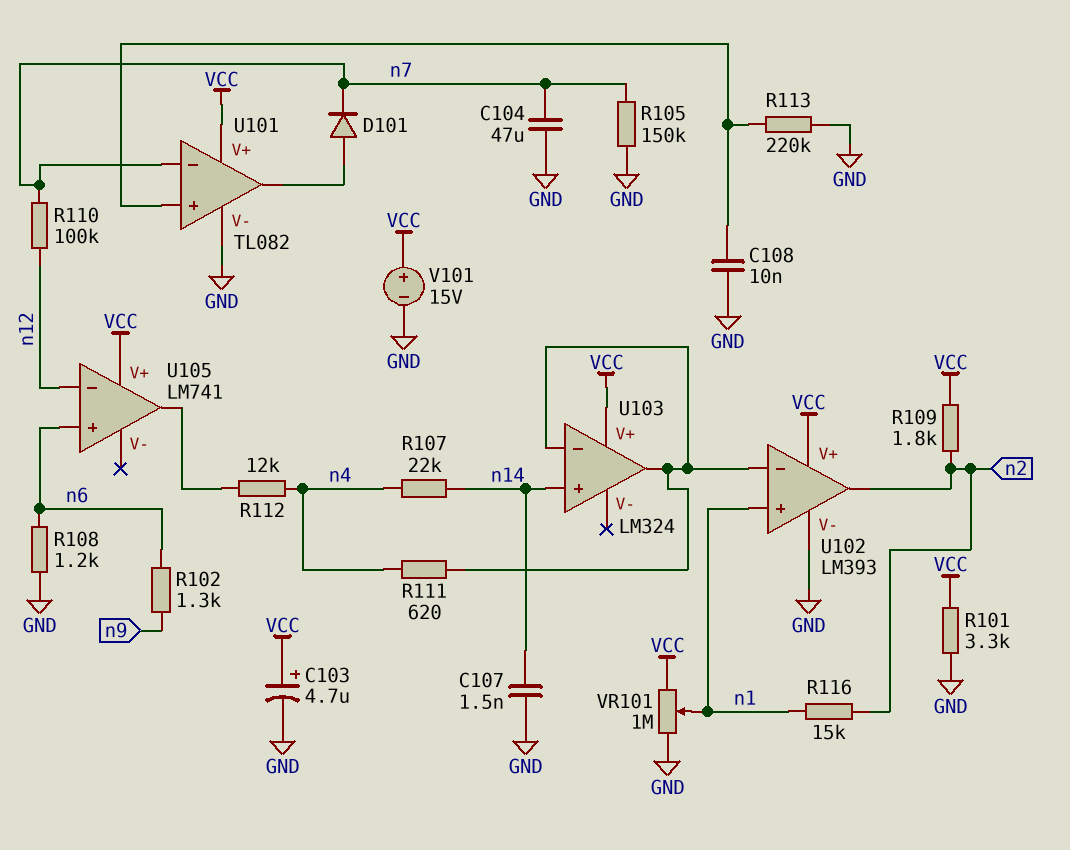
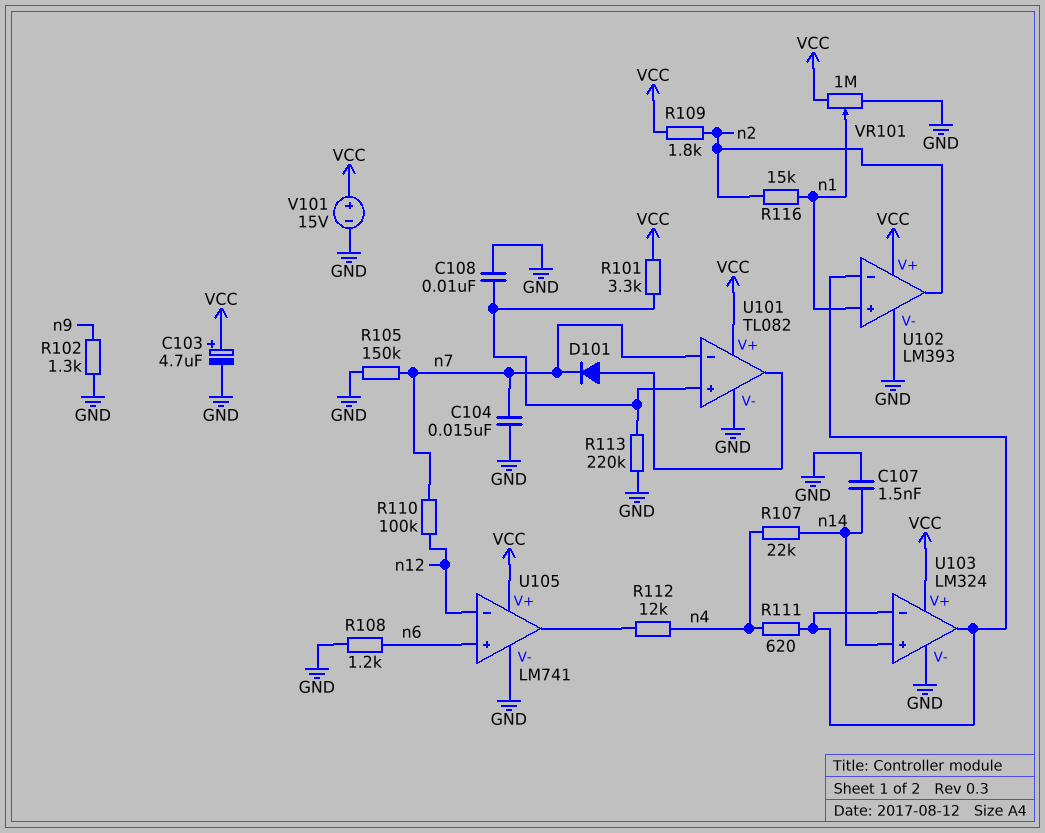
C104: 47uF (GND, n7) -> 15nF (GND, n7)
R101: 3.3k (GND, VCC) -> 3.3k (U101/in+, VCC)
R102: 1.3k (n6, n9) -> 1.3k (GND, n9)
U103 pin V-: none -> GND
U105 pin V-: none -> GND

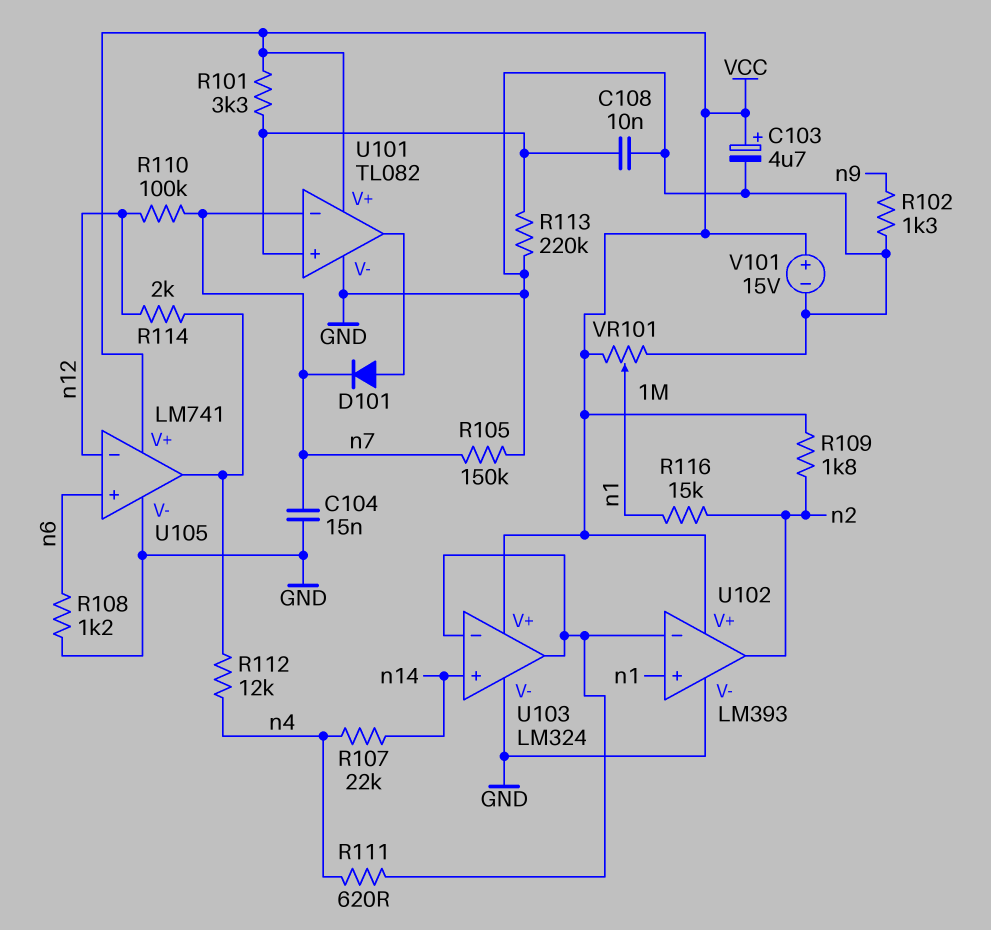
C107: 1.5nF (GND, n14) -> none
R114: none -> 2k (U105/out, n12)

